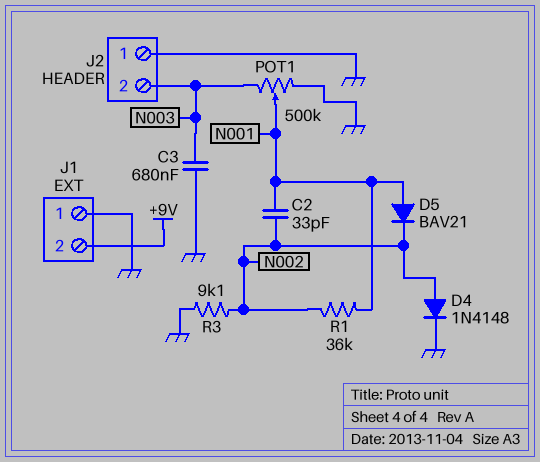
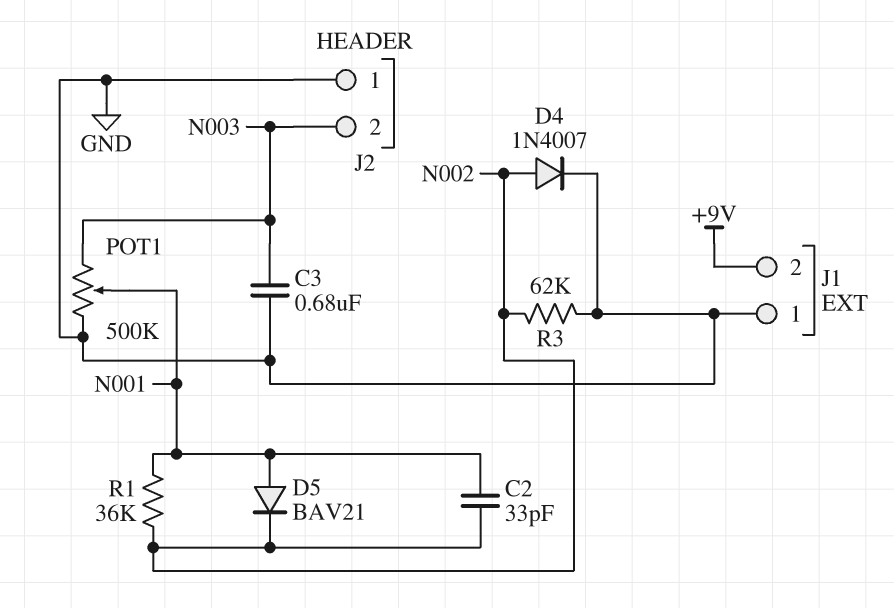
D4: diode 1N4148 (A N002, K GND) -> diode 1N4007 (A N002, K GND)
R3: 9.1k (GND, N002) -> 62k (GND, N002)

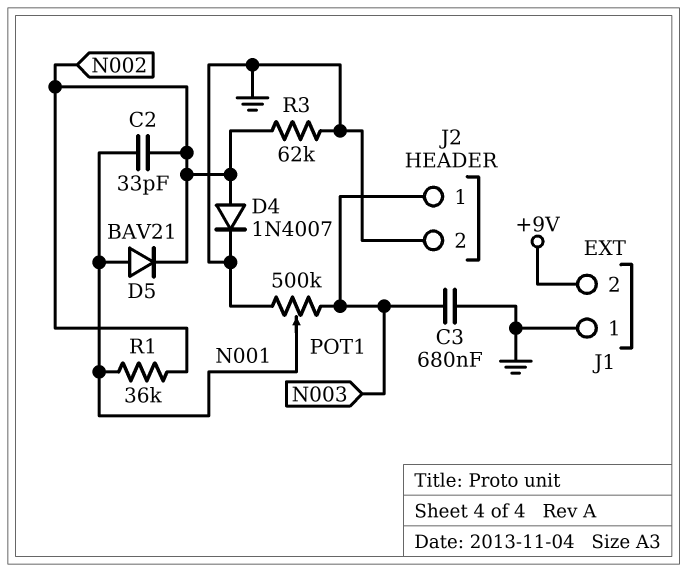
J2 pin 1: GND -> N003
J2 pin 2: N003 -> GND

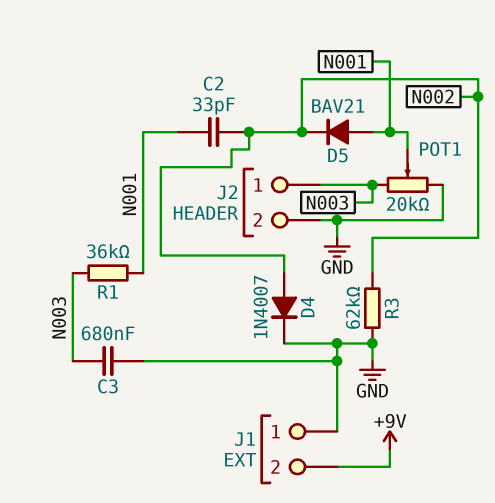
POT1: 500k (GND, N003, wiper N001) -> 20k (GND, N003, wiper N001)
R1: 36k (N001, N002) -> 36k (N001, N003)

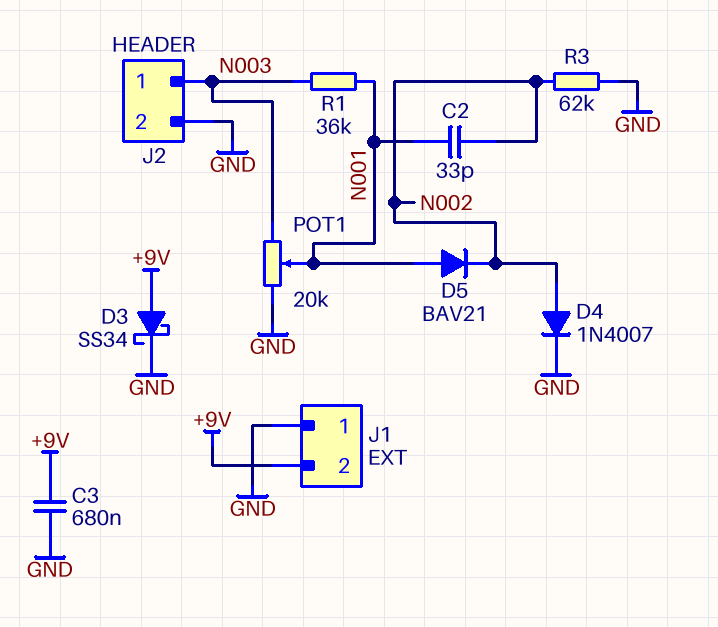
C3: 680nF (GND, N003) -> 680nF (+9V, GND)
D3: none -> schottky SS34 (A +9V, K GND)

